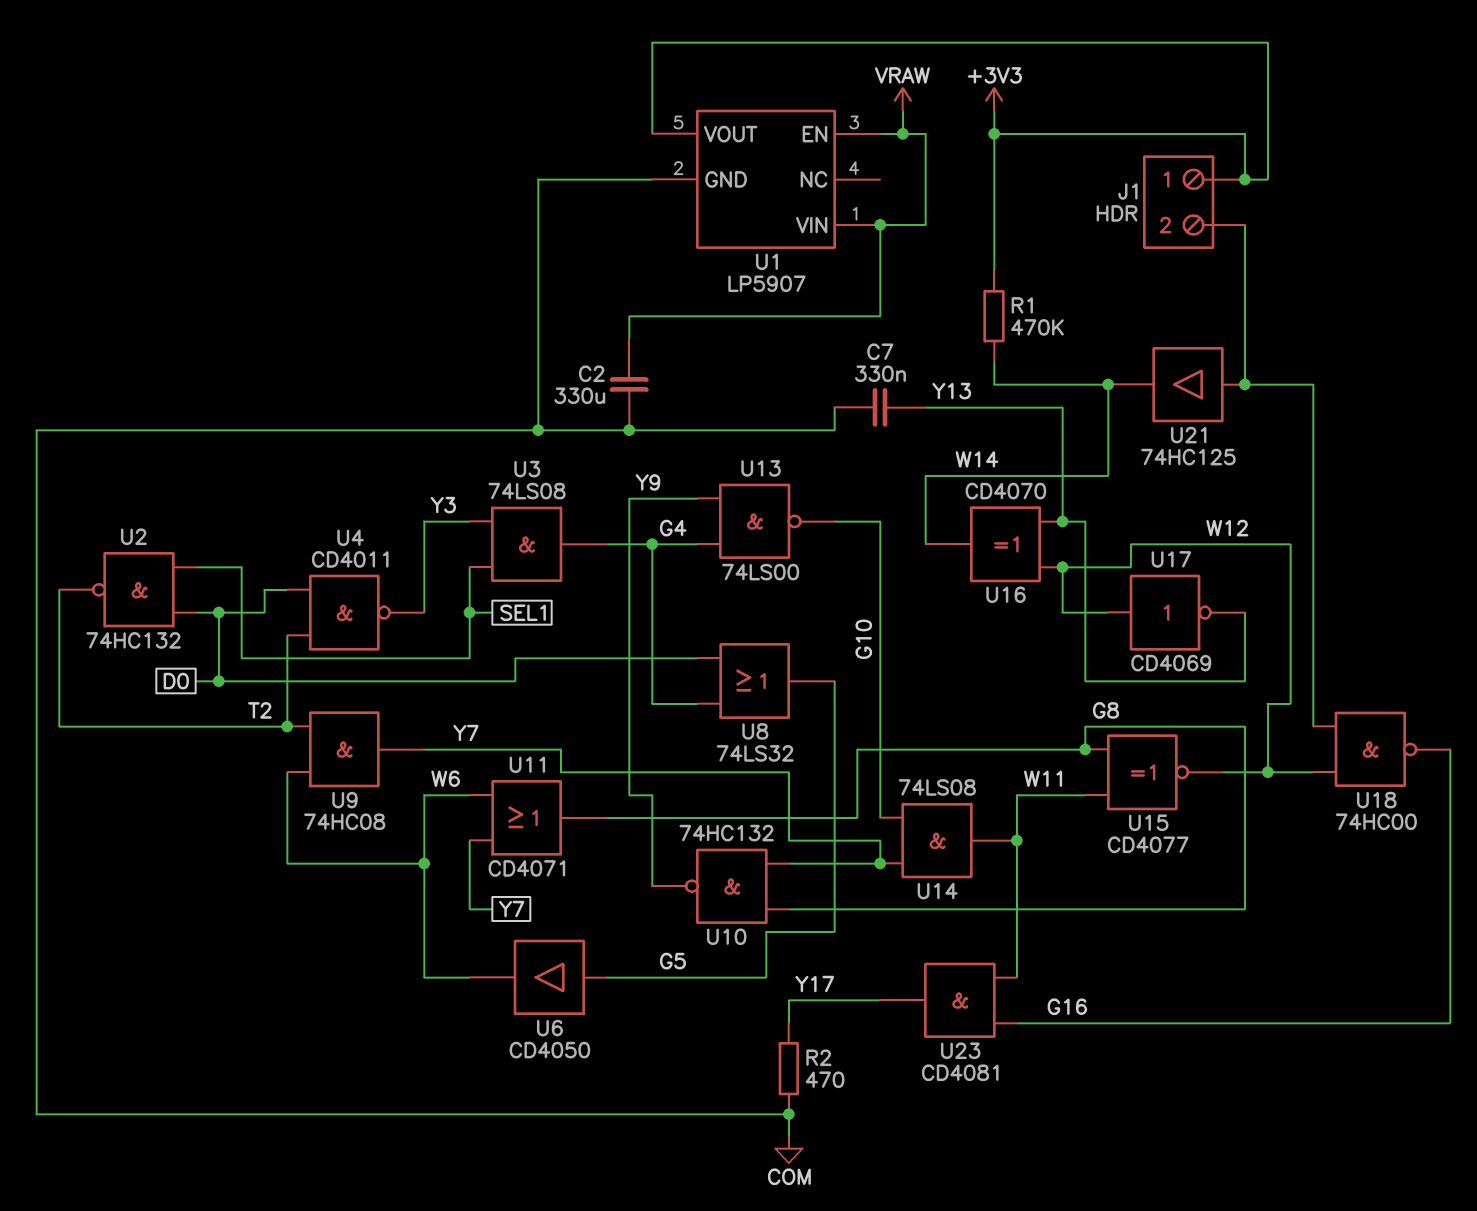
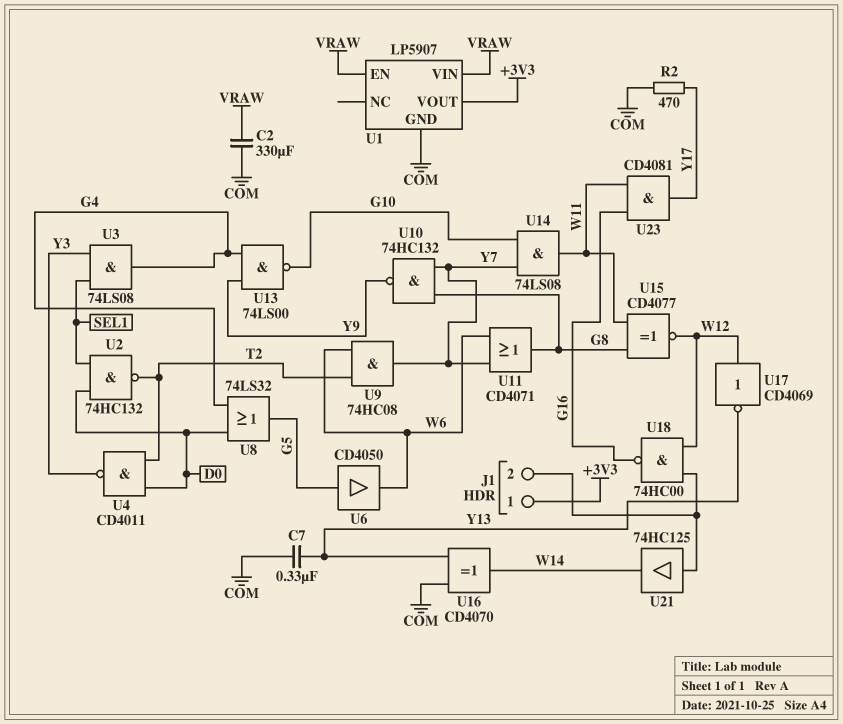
R1: 470k (+3V3, W14) -> none
U16: XOR CD4070 (in W12, in Y13, out W14) -> XOR CD4070 (in COM, in Y13, out W14)

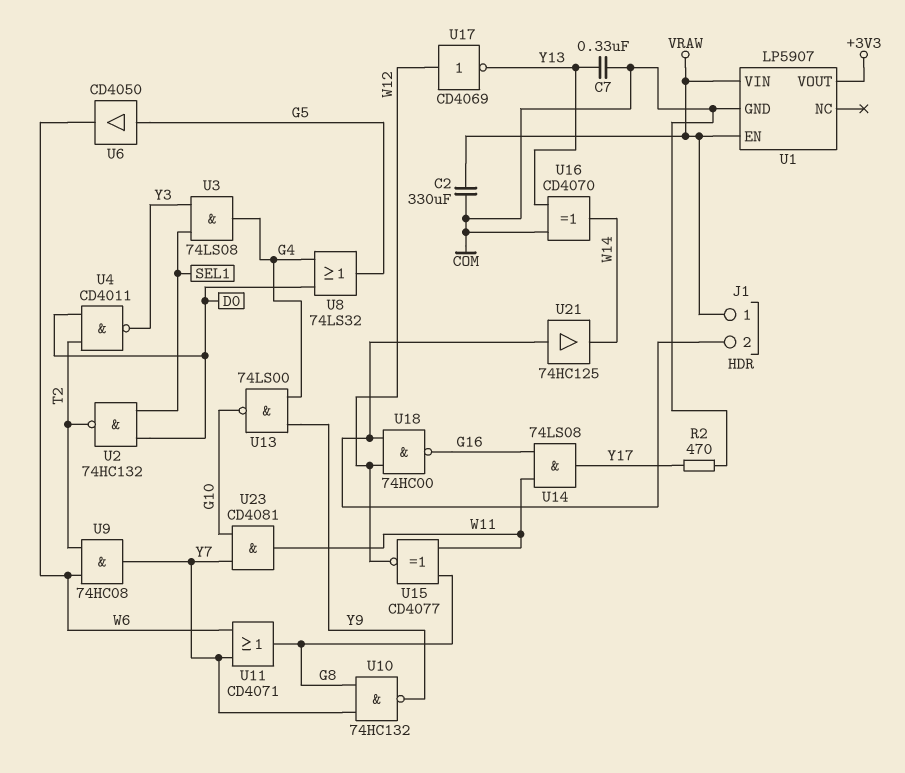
J1 pin 1: +3V3 -> VRAW
U14: AND 74LS08 (in G10, in Y7, out W11) -> AND 74LS08 (in G16, in W11, out Y17)
U23: AND CD4081 (in G16, in W11, out Y17) -> AND CD4081 (in G10, in Y7, out W11)

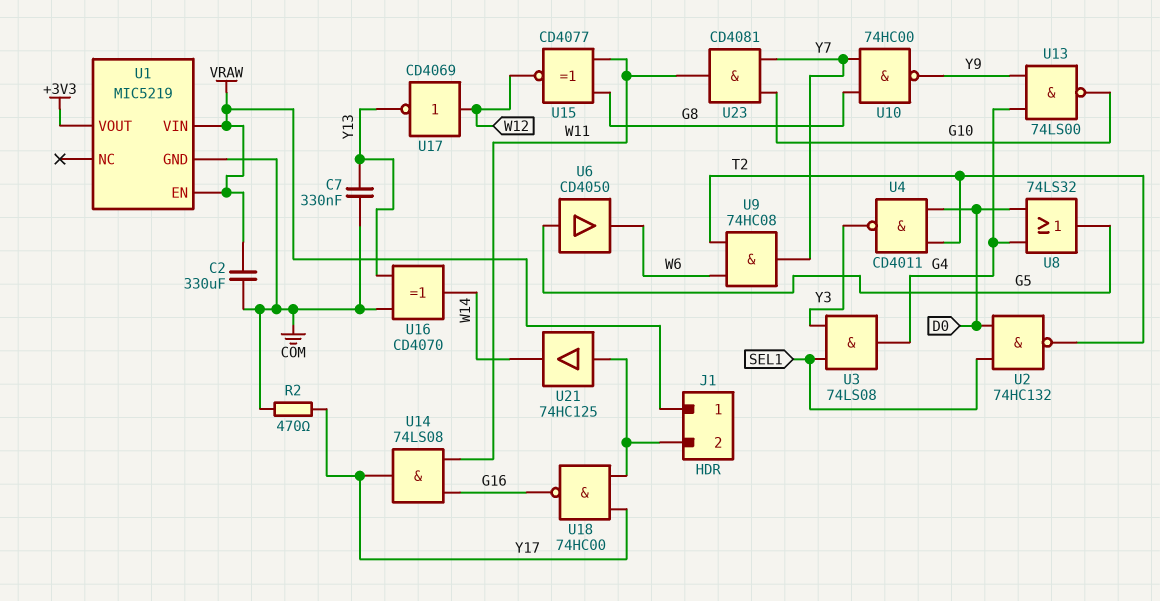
U1: LP5907 -> MIC5219
U10: NAND 74HC132 (in G8, in Y7, out Y9) -> NAND 74HC00 (in G8, in Y7, out Y9)
U11: OR CD4071 (in W6, in Y7, out G8) -> none
U18: NAND 74HC00 (in J1/2, in W12, out G16) -> NAND 74HC00 (in J1/2, in Y17, out G16)

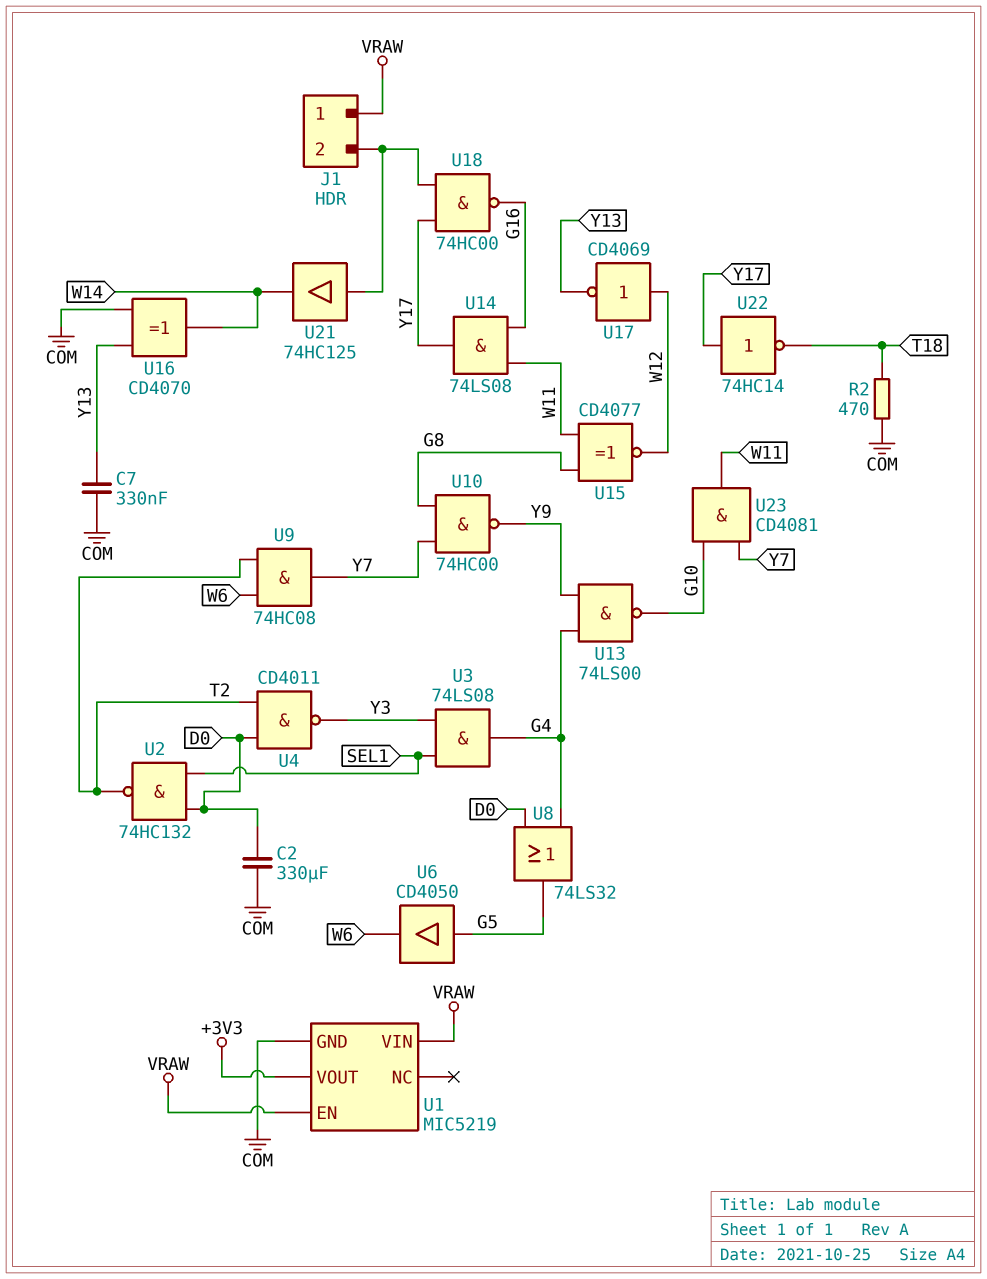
C2: 330uF (COM, VRAW) -> 330uF (COM, D0)
R2: 470 (COM, Y17) -> 470 (COM, T18)
U22: none -> NOT 74HC14 (in Y17, out T18)

